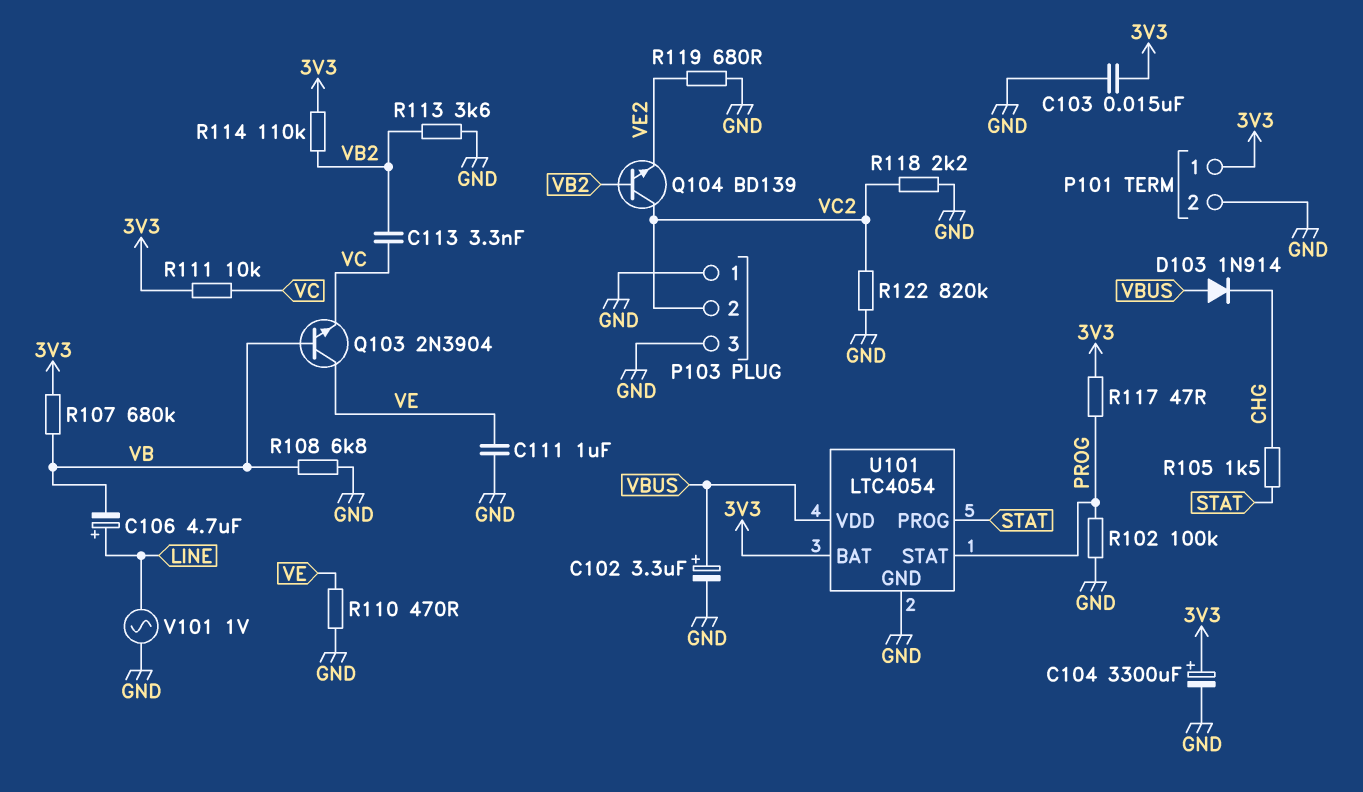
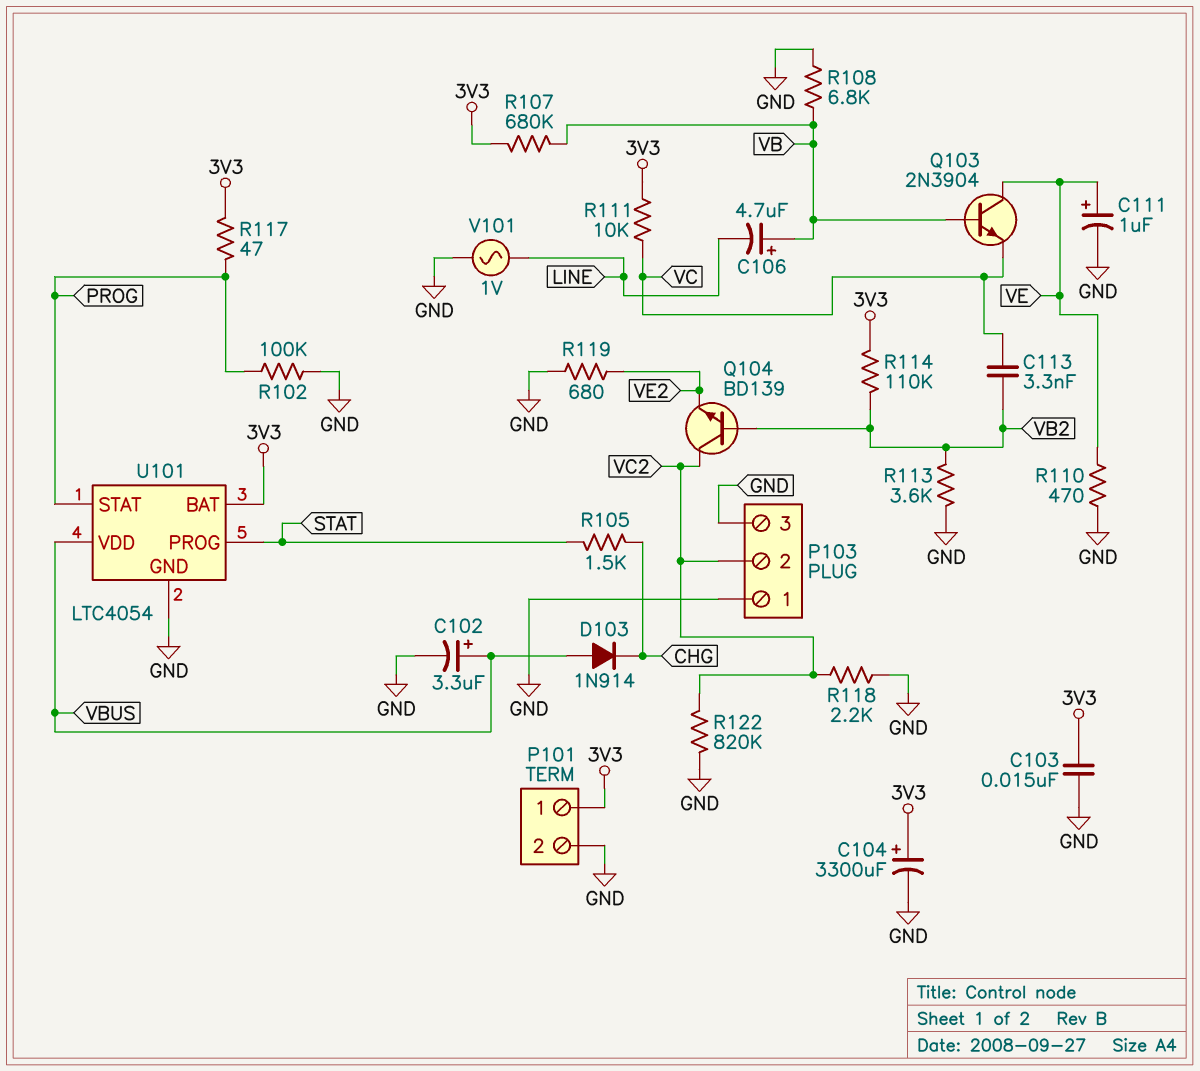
C106: 4.7uF (plus LINE, minus VB) -> 4.7uF (plus VB, minus LINE)
C111: 1uF (GND, VE) -> 1uF (plus VE, minus GND)

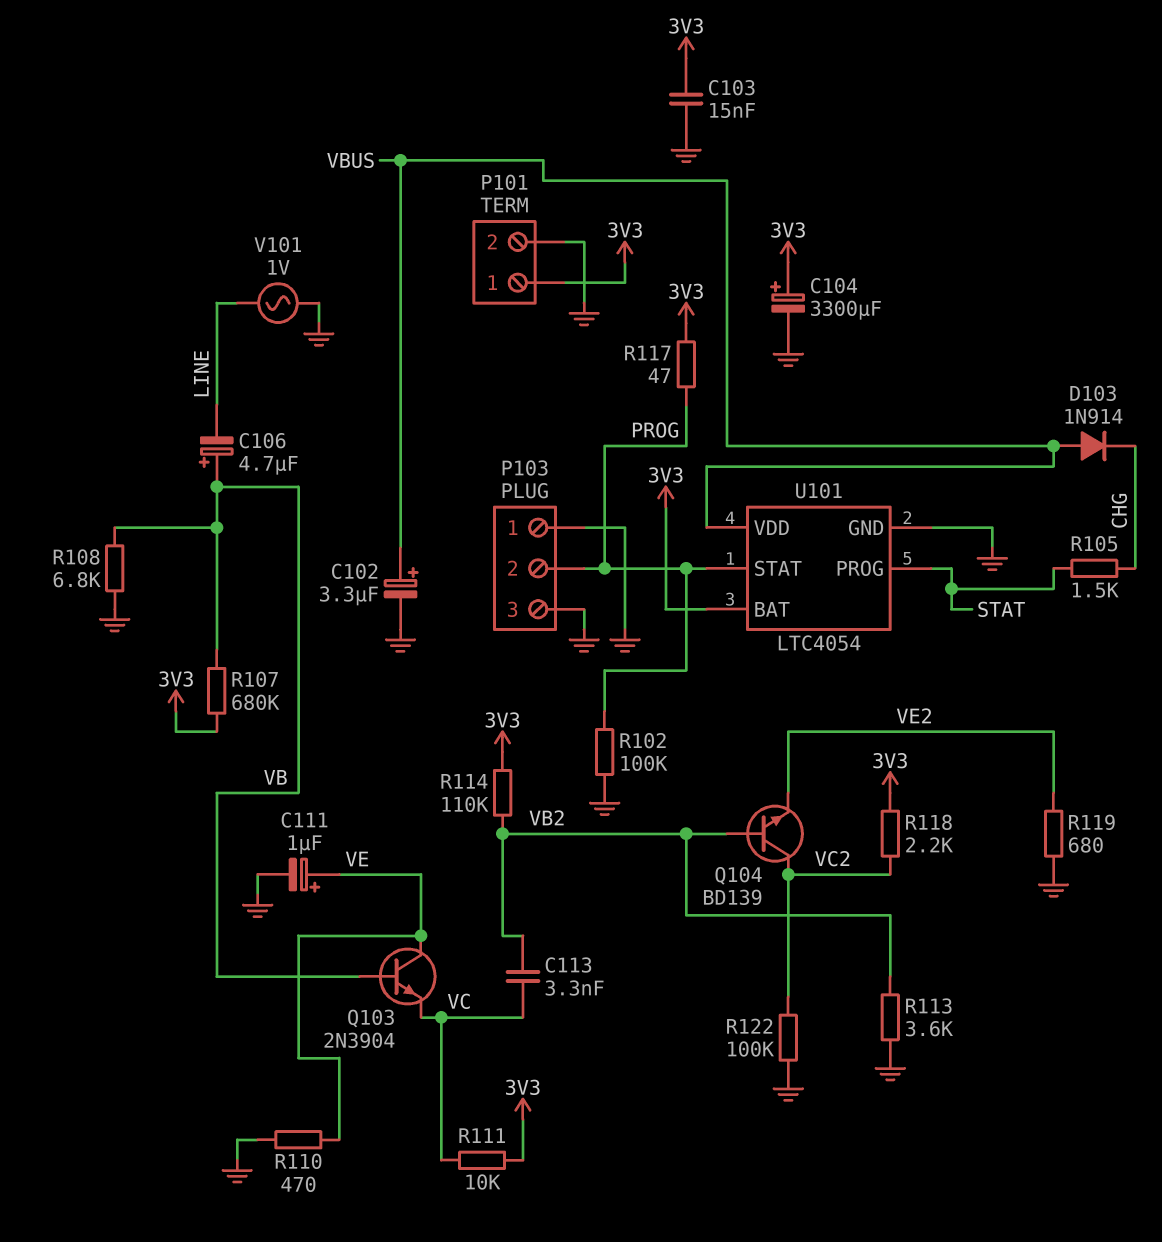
P103 pin 2: VC2 -> PROG
R118: 2.2k (GND, VC2) -> 2.2k (3V3, VC2)
R122: 820k (GND, VC2) -> 100k (GND, VC2)

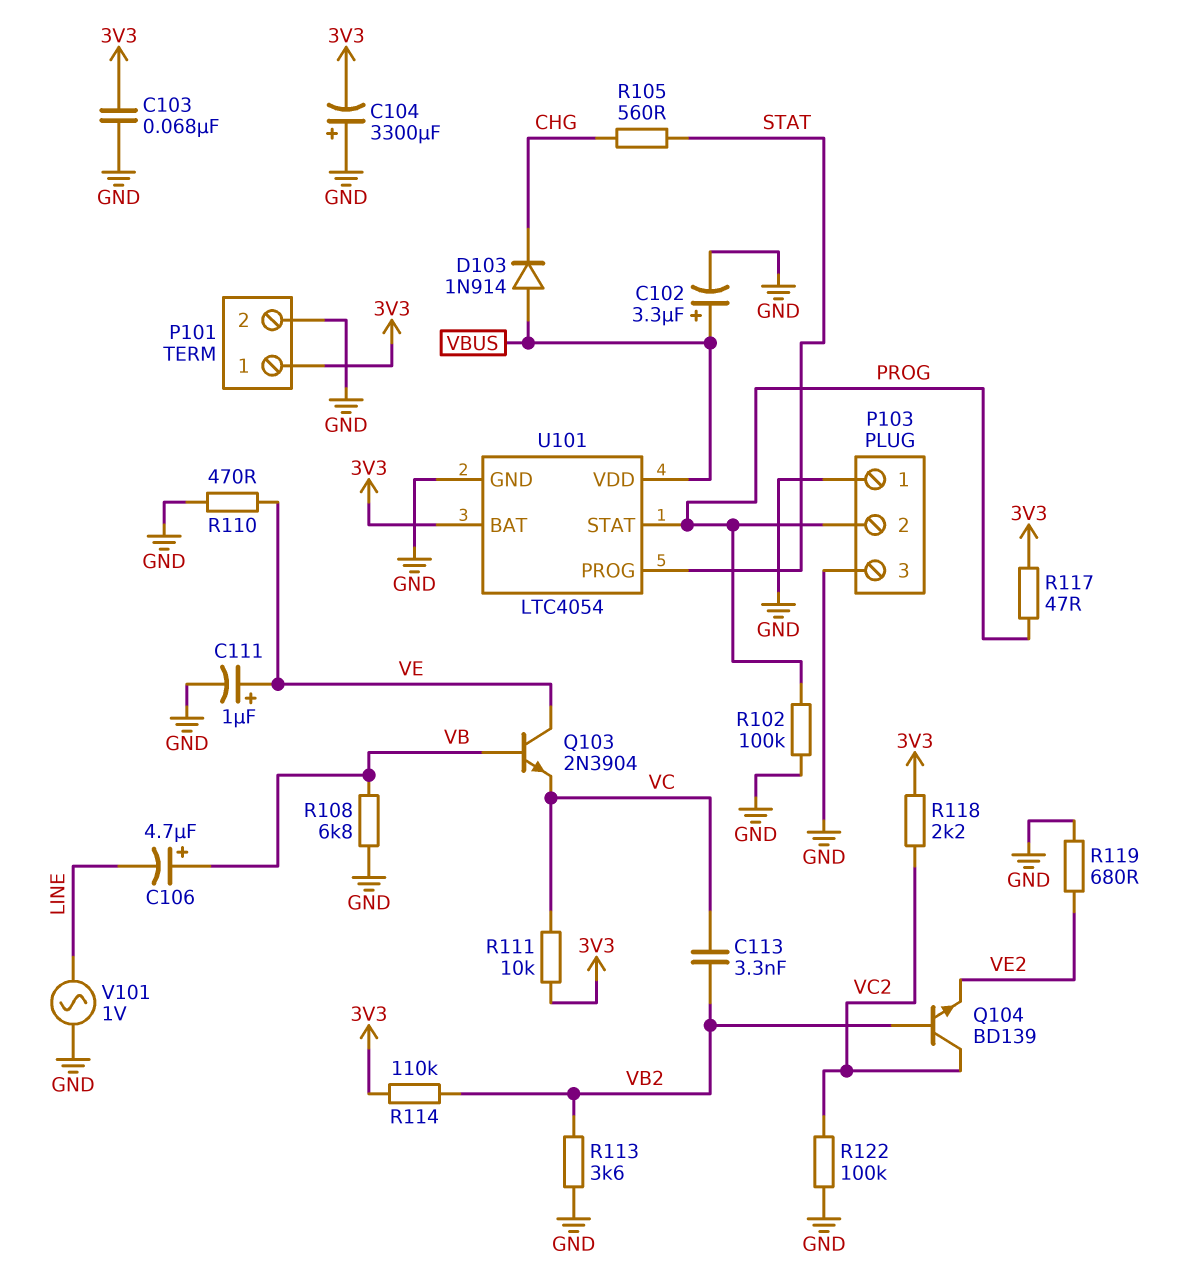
C103: 15nF (3V3, GND) -> 68nF (3V3, GND)
C104: 3300uF (plus 3V3, minus GND) -> 3300uF (plus GND, minus 3V3)
R105: 1.5k (CHG, STAT) -> 560 (CHG, STAT)
R107: 680k (3V3, VB) -> none

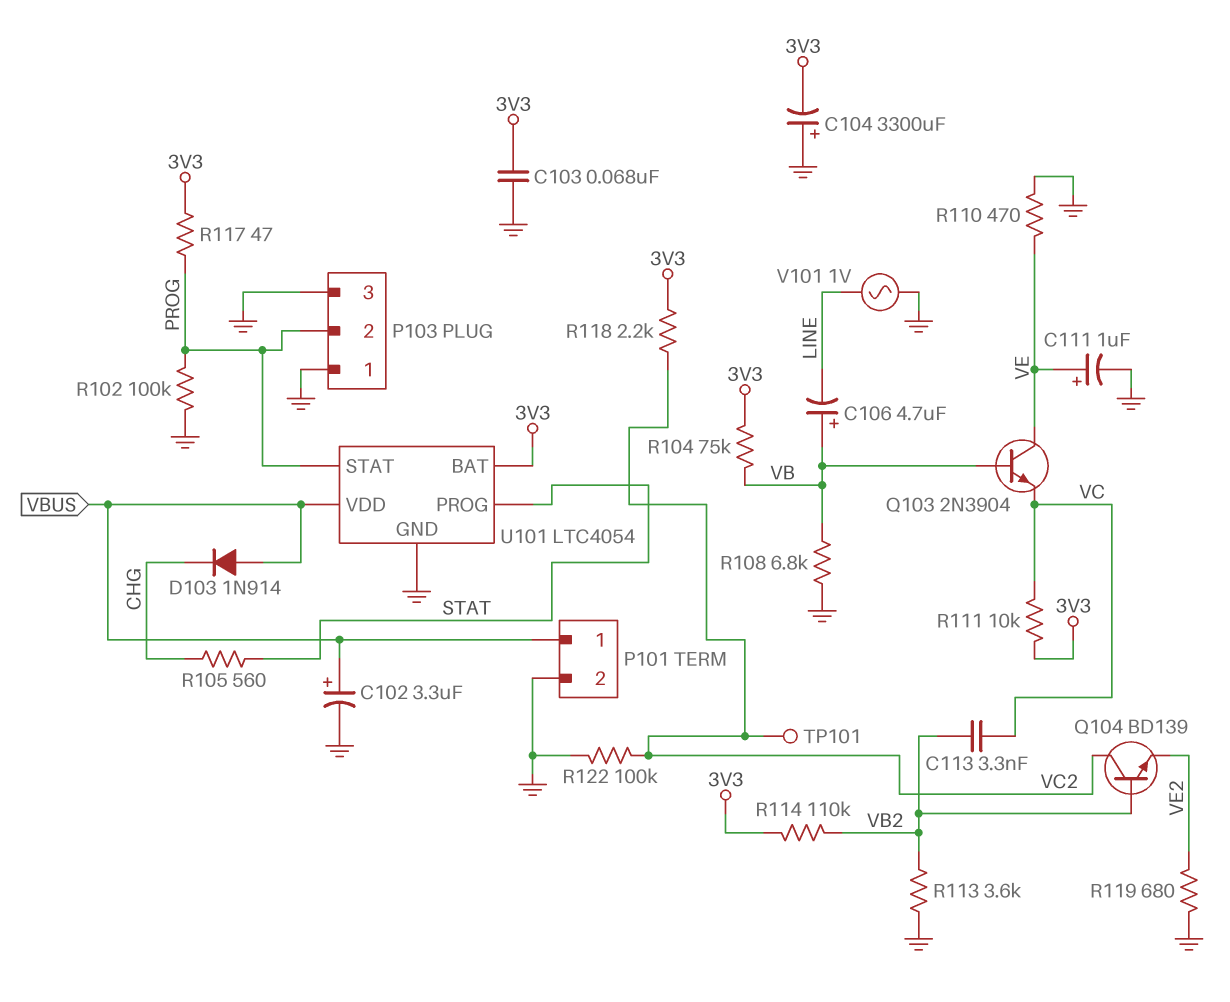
P101 pin 1: 3V3 -> VBUS
R104: none -> 75k (3V3, VB)
TP101: none -> test point (VC2)

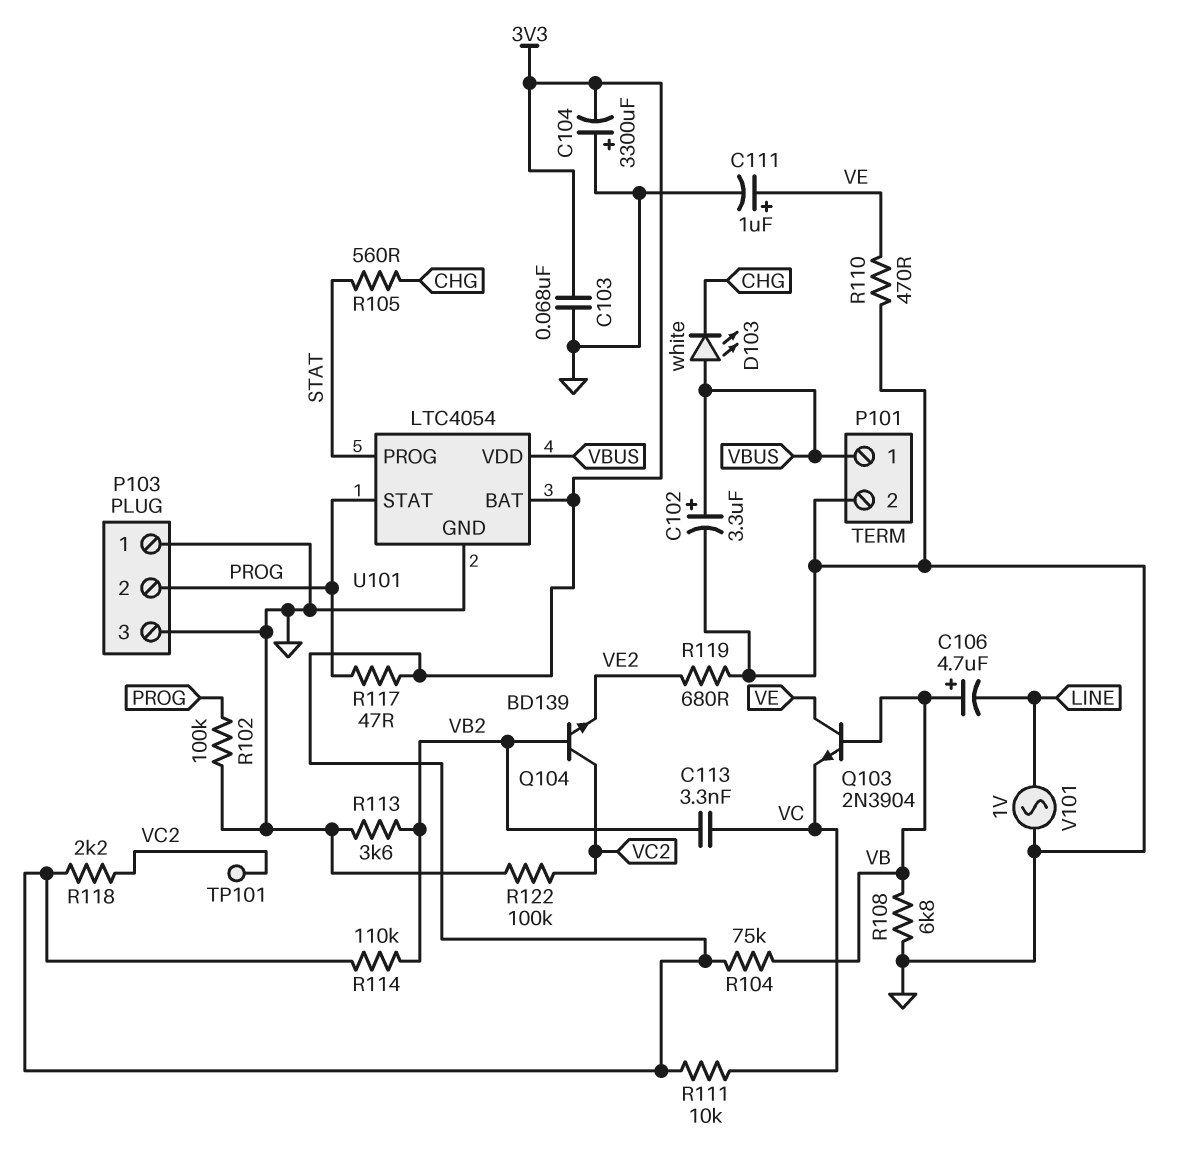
D103: diode 1N914 (A VBUS, K CHG) -> LED white (A VBUS, K CHG)

